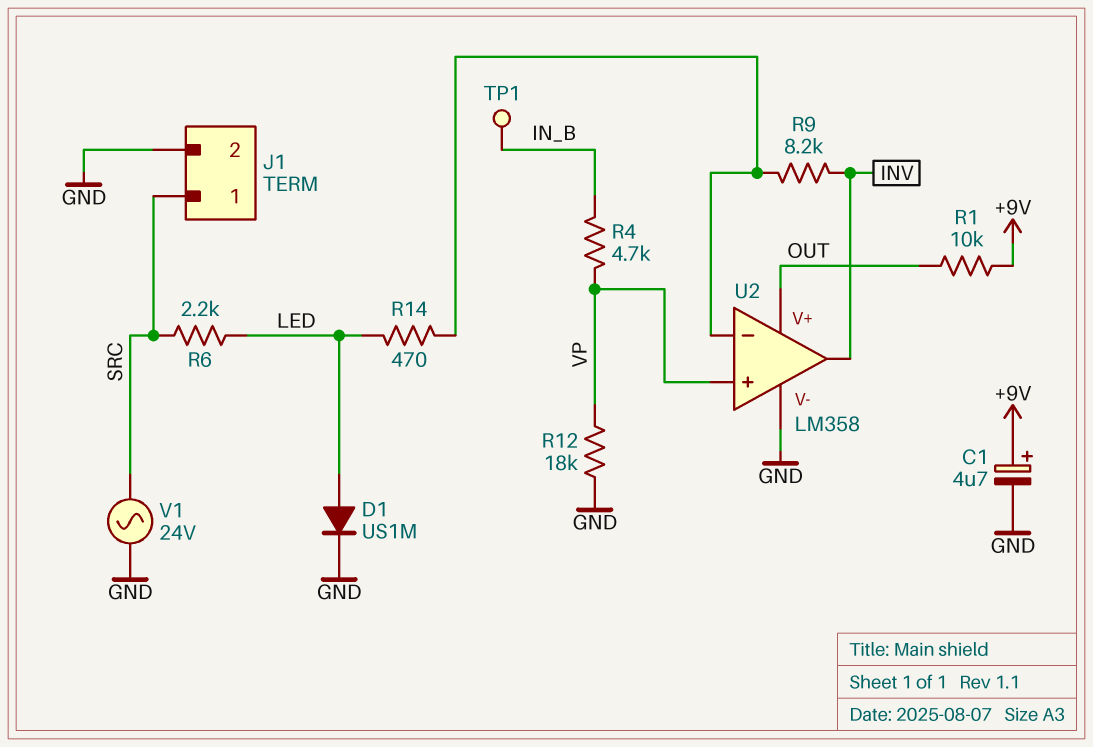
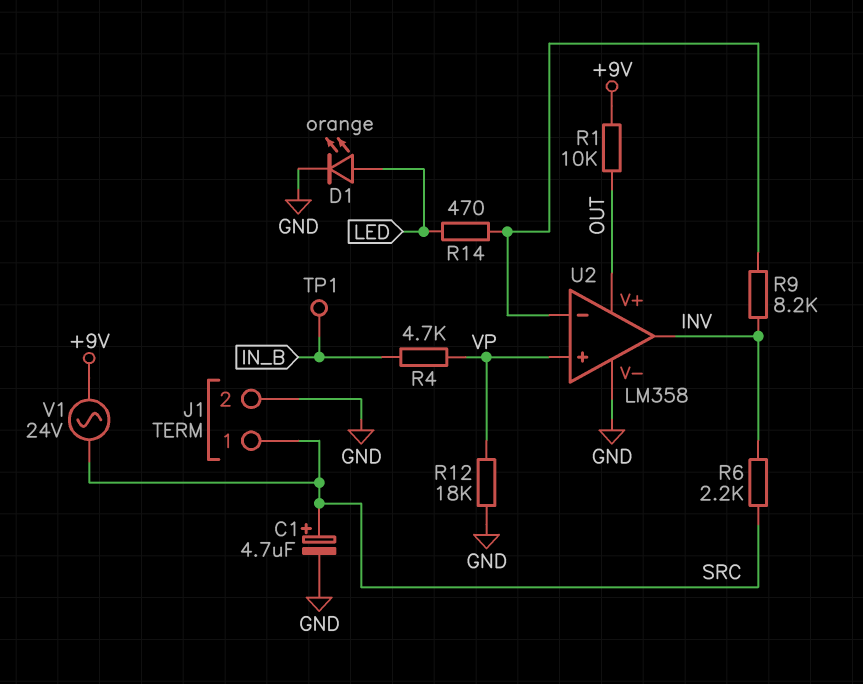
C1: 4.7uF (plus +9V, minus GND) -> 4.7uF (plus SRC, minus GND)
D1: diode US1M (A LED, K GND) -> LED orange (A LED, K GND)
R6: 2.2k (LED, SRC) -> 2.2k (INV, SRC)
V1: AC 24V (GND, SRC) -> AC 24V (+9V, SRC)

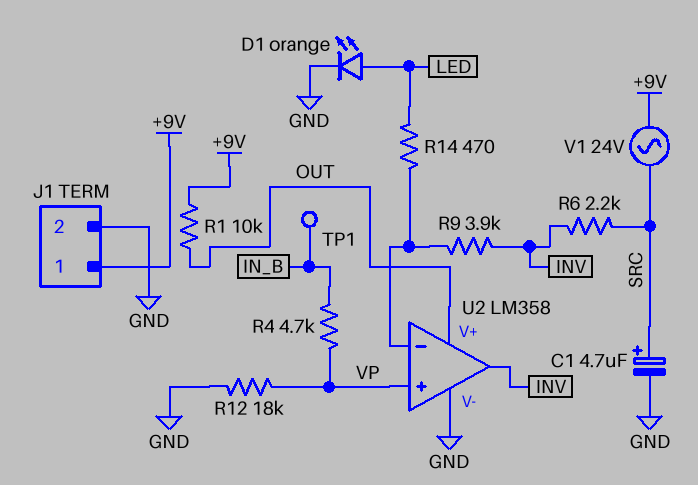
J1 pin 1: SRC -> +9V
R9: 8.2k (INV, U2/in-) -> 3.9k (INV, U2/in-)

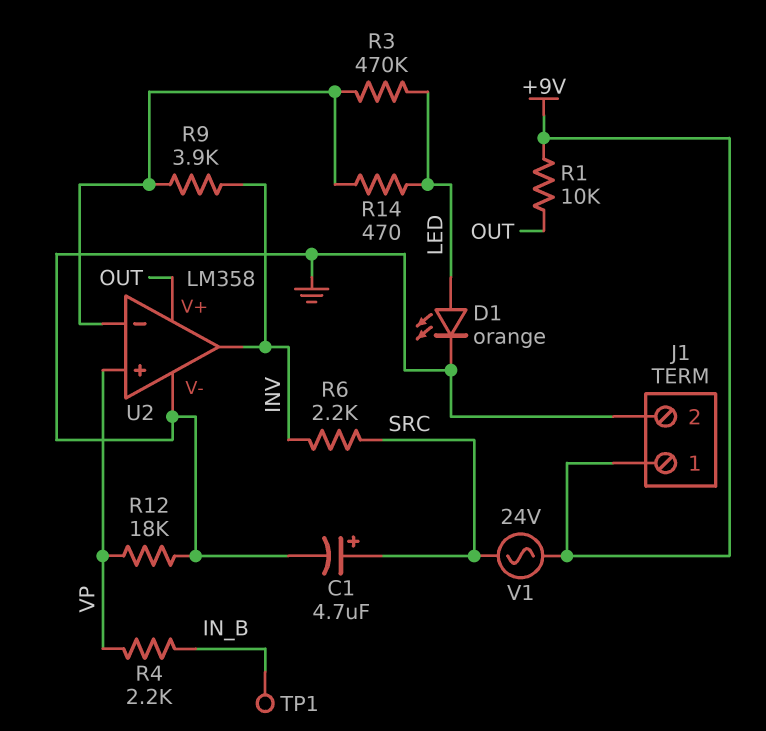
R3: none -> 470k (LED, U2/in-)
R4: 4.7k (IN_B, VP) -> 2.2k (IN_B, VP)

